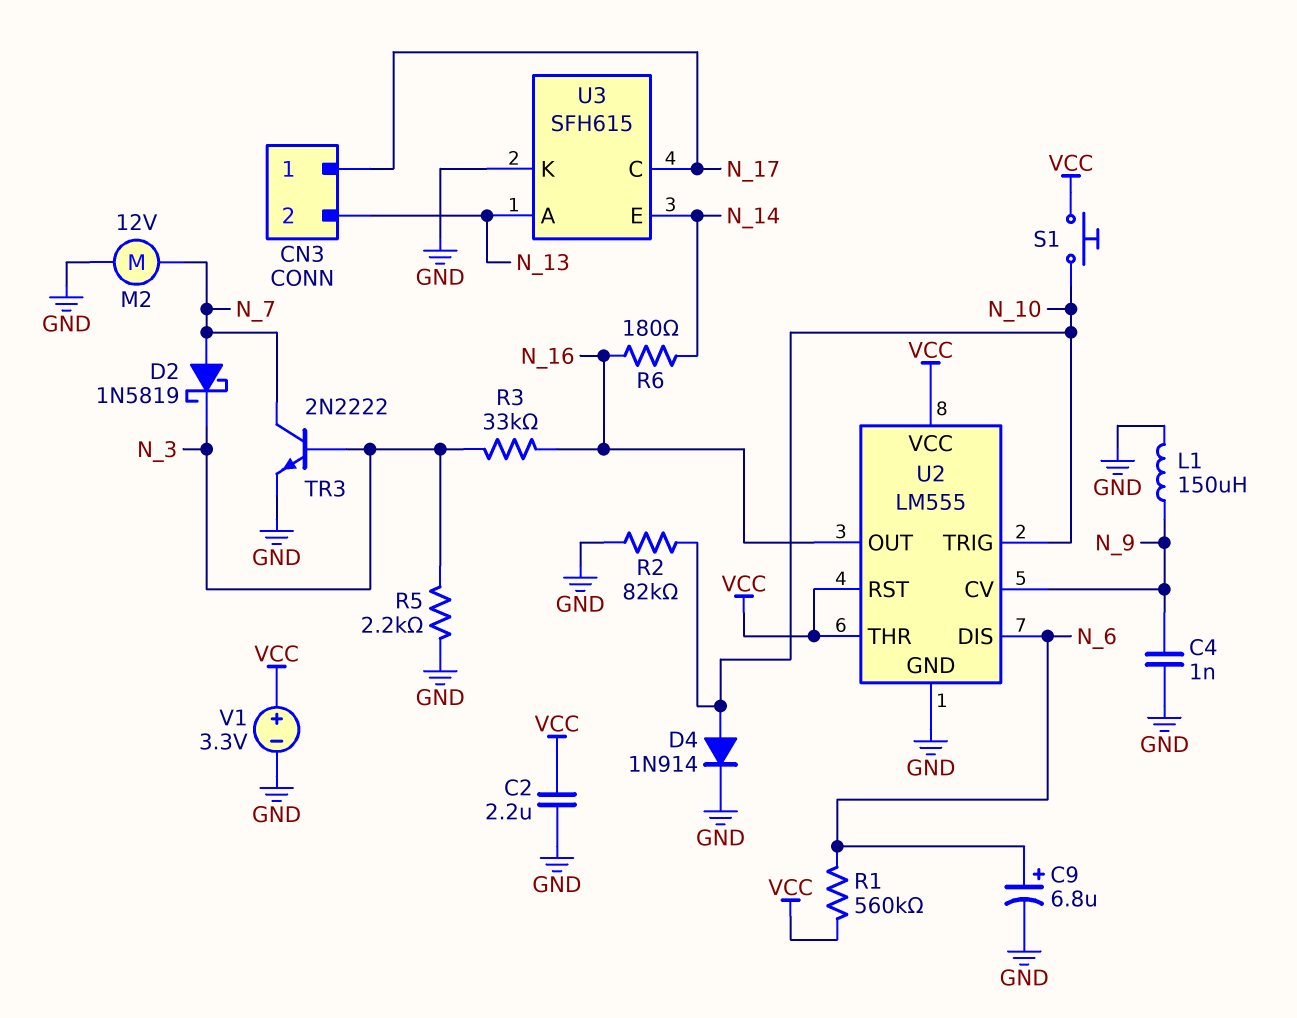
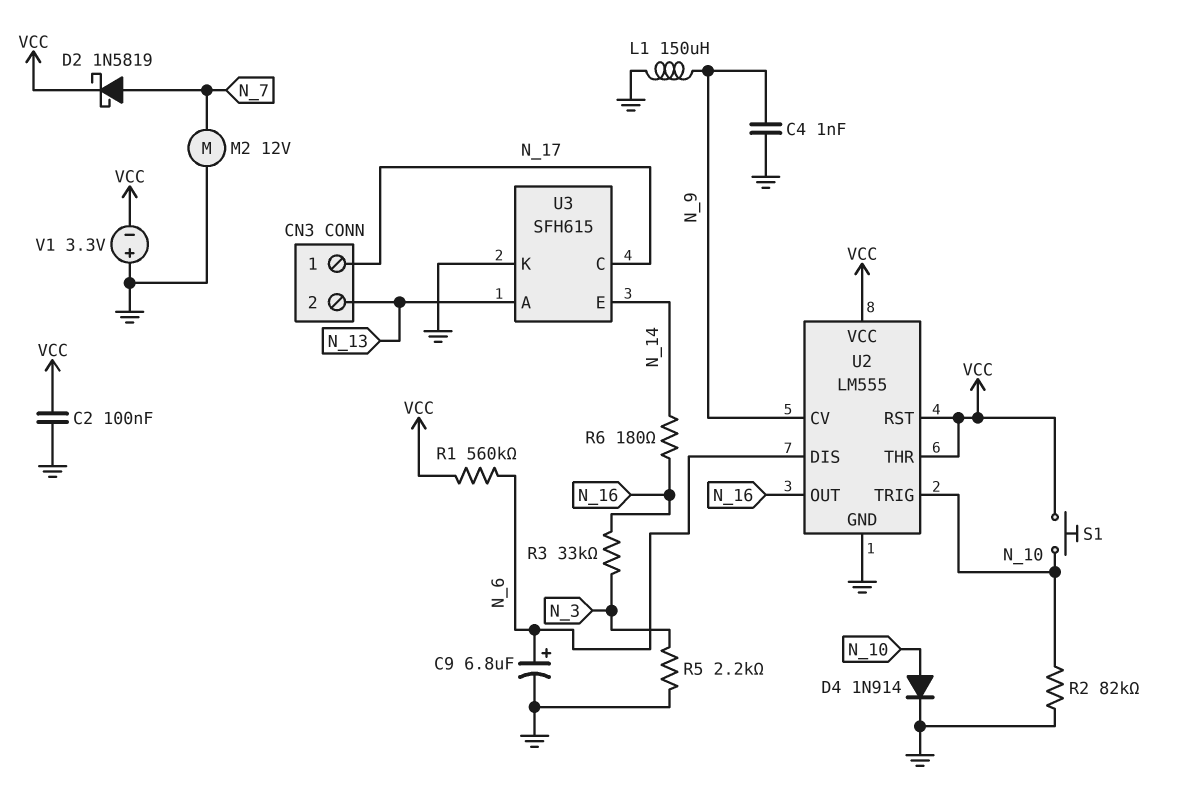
C2: 2.2uF (GND, VCC) -> 100nF (GND, VCC)
D2: schottky 1N5819 (A N_7, K N_3) -> schottky 1N5819 (A N_7, K VCC)
TR3: NPN 2N2222 (B N_3, C N_7, E GND) -> none
V1: 3.3V (plus VCC, minus GND) -> 3.3V (plus GND, minus VCC)

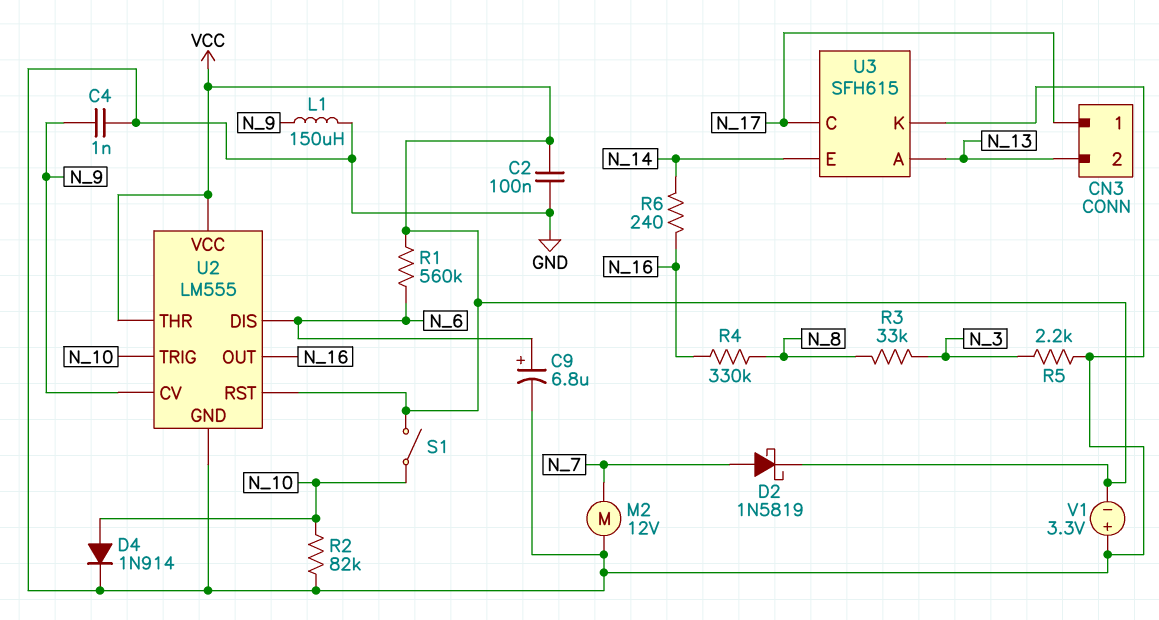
R3: 33k (N_3, N_16) -> 33k (N_3, N_8)
R4: none -> 330k (N_8, N_16)
R6: 180 (N_14, N_16) -> 240 (N_14, N_16)
S1: button (N_10, VCC) -> switch (N_10, VCC)

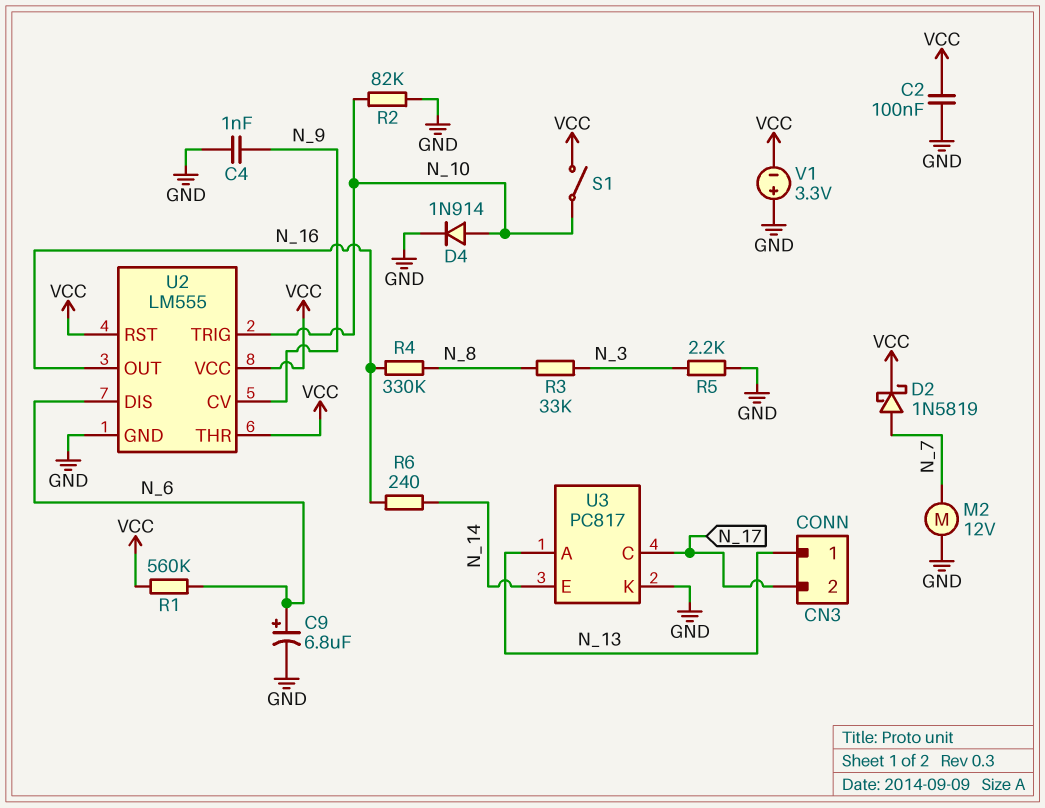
CN3 pin 1: N_17 -> N_13
CN3 pin 2: N_13 -> N_17
L1: 150uH (GND, N_9) -> none
U3: SFH615 -> PC817

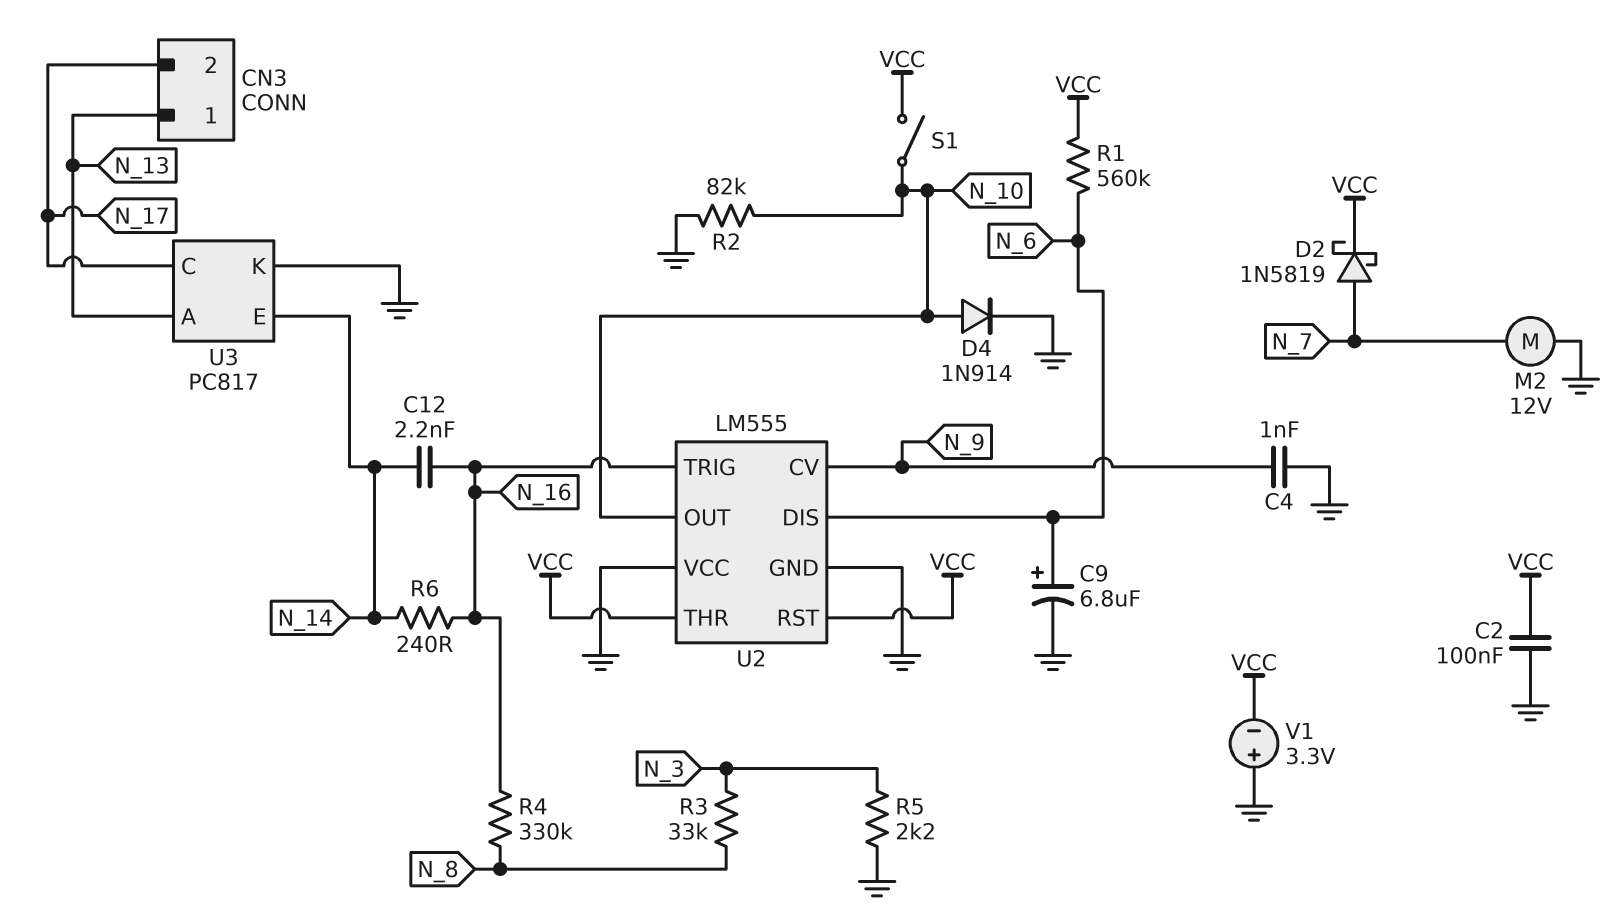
C12: none -> 2.2nF (N_14, N_16)
U2 pin OUT: N_16 -> N_10
U2 pin TRIG: N_10 -> N_16
U2 pin VCC: VCC -> GND

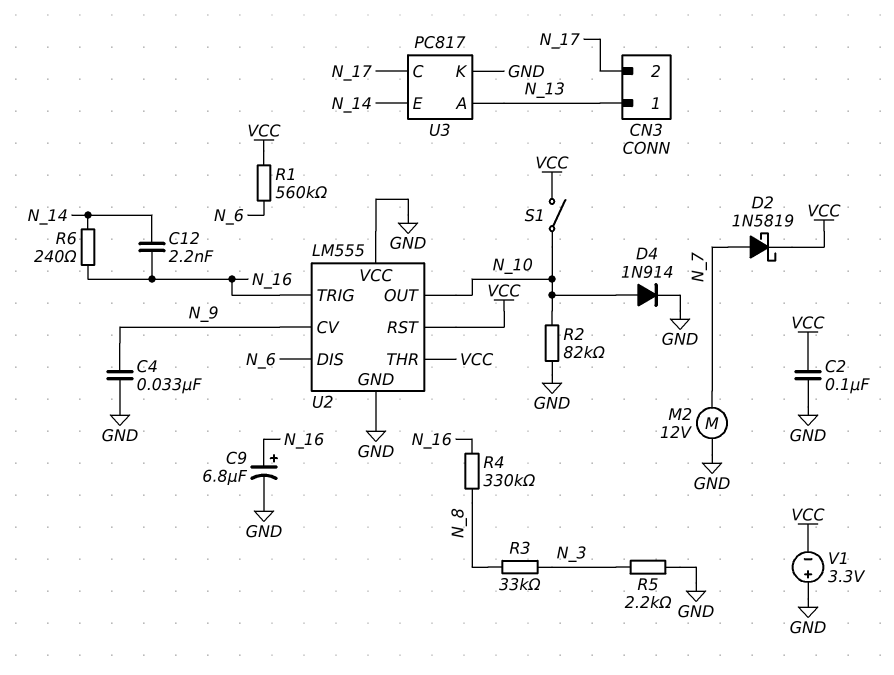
C4: 1nF (GND, N_9) -> 33nF (GND, N_9)
C9: 6.8uF (plus N_6, minus GND) -> 6.8uF (plus N_16, minus GND)

